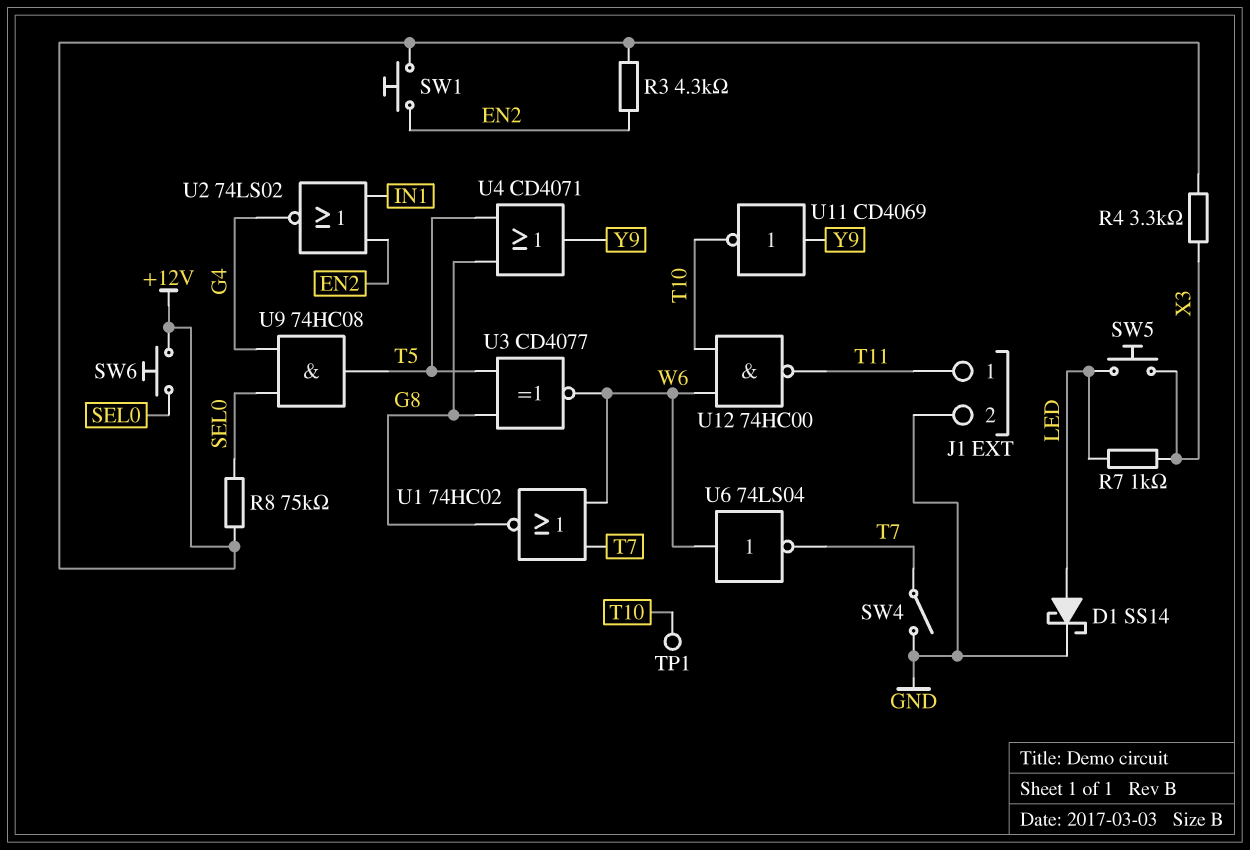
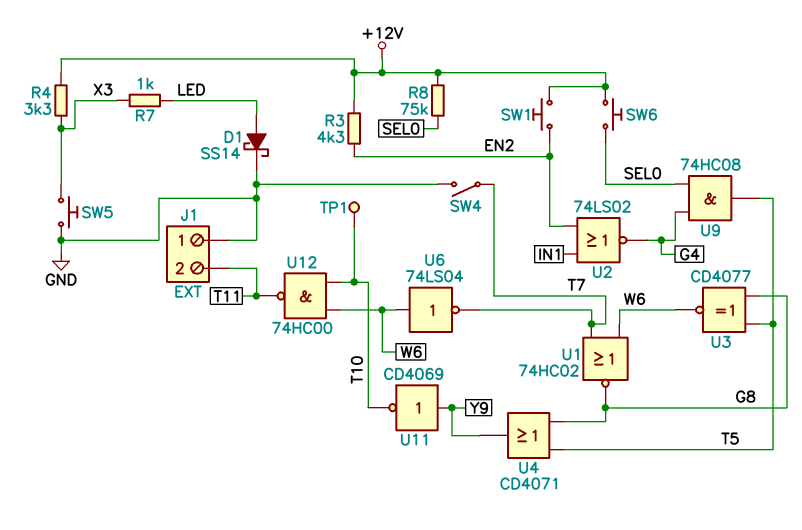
J1 pin 1: T11 -> GND
J1 pin 2: GND -> T11
SW5: button (LED, X3) -> button (GND, X3)

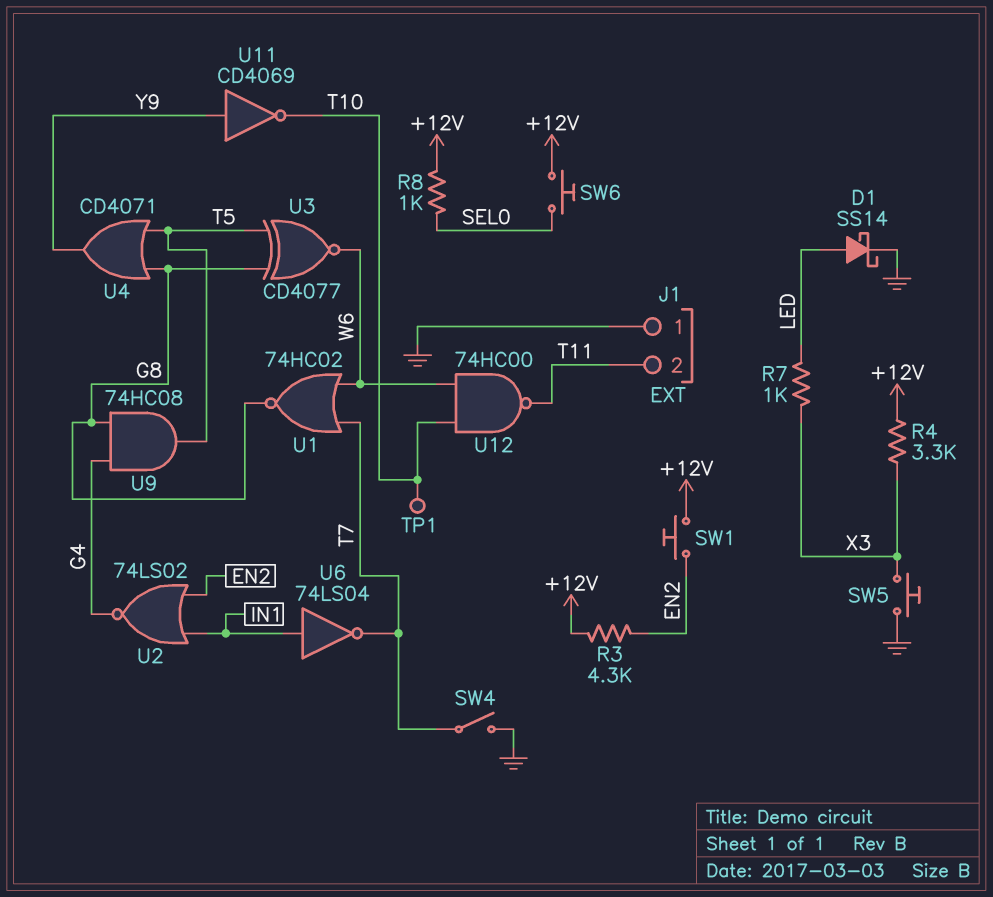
R8: 75k (+12V, SEL0) -> 1k (+12V, SEL0)
U6: NOT 74LS04 (in W6, out T7) -> NOT 74LS04 (in IN1, out T7)
U9: AND 74HC08 (in G4, in SEL0, out T5) -> AND 74HC08 (in G4, in G8, out T5)

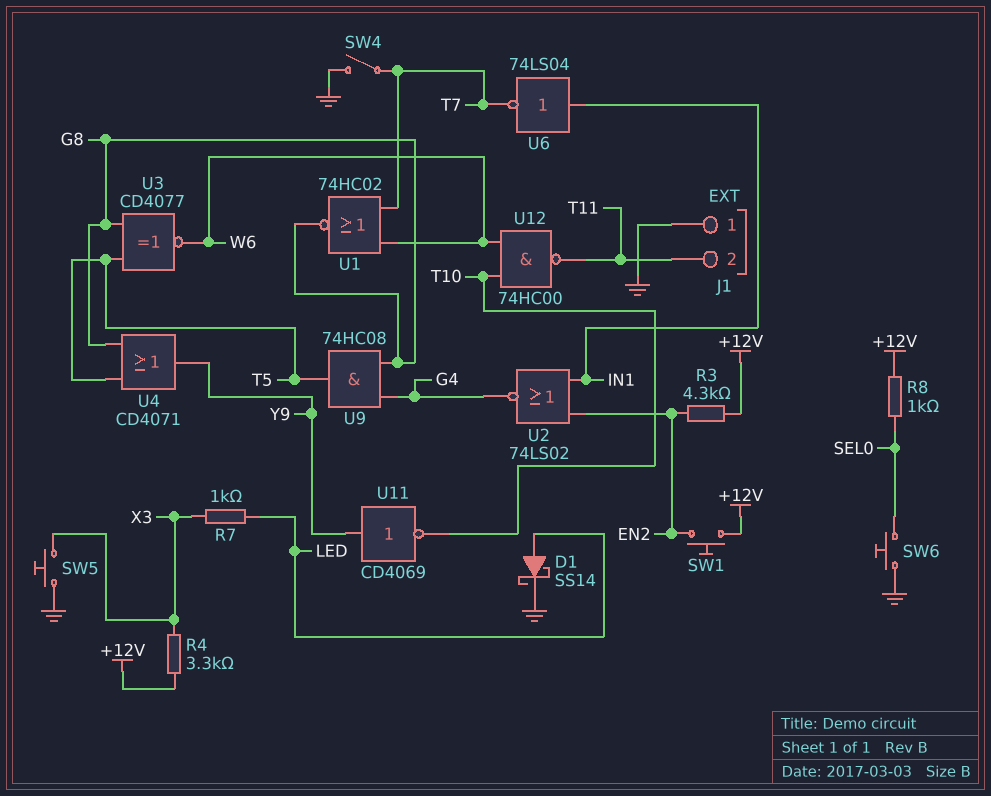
SW6: button (+12V, SEL0) -> button (GND, SEL0)
TP1: test point (T10) -> none

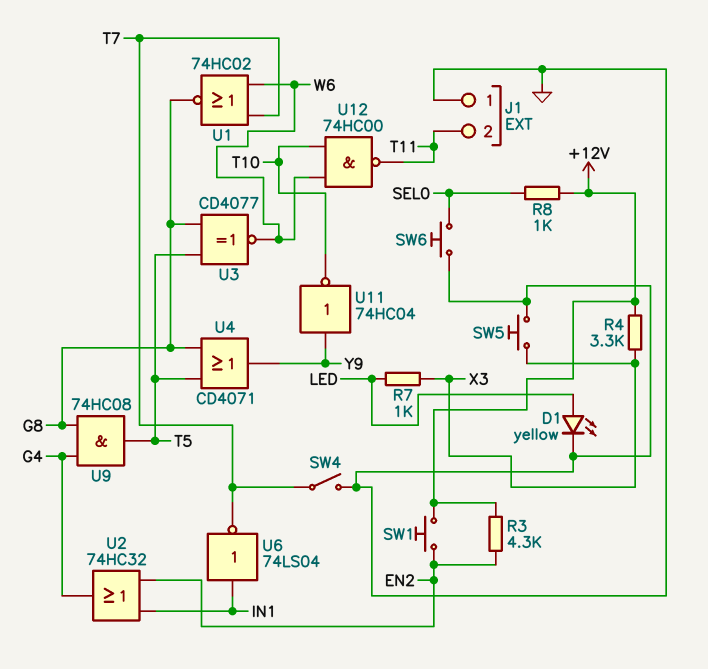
D1: schottky SS14 (A LED, K GND) -> LED yellow (A LED, K GND)
U2: NOR 74LS02 (in EN2, in IN1, out G4) -> OR 74HC32 (in EN2, in IN1, out G4)
U11: NOT CD4069 (in Y9, out T10) -> NOT 74HC04 (in Y9, out T10)

